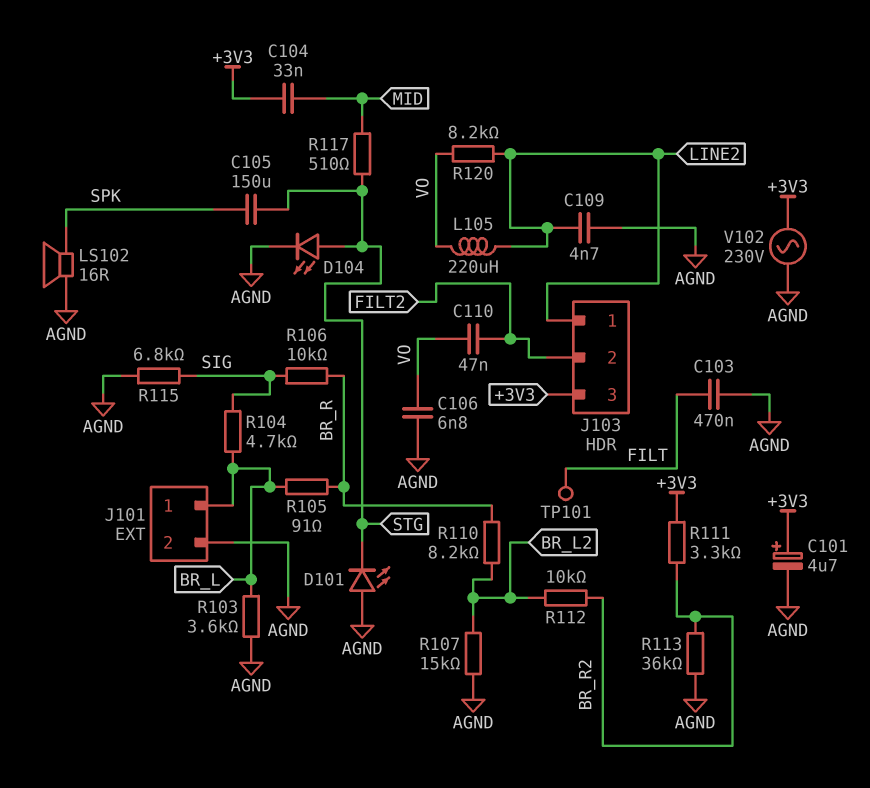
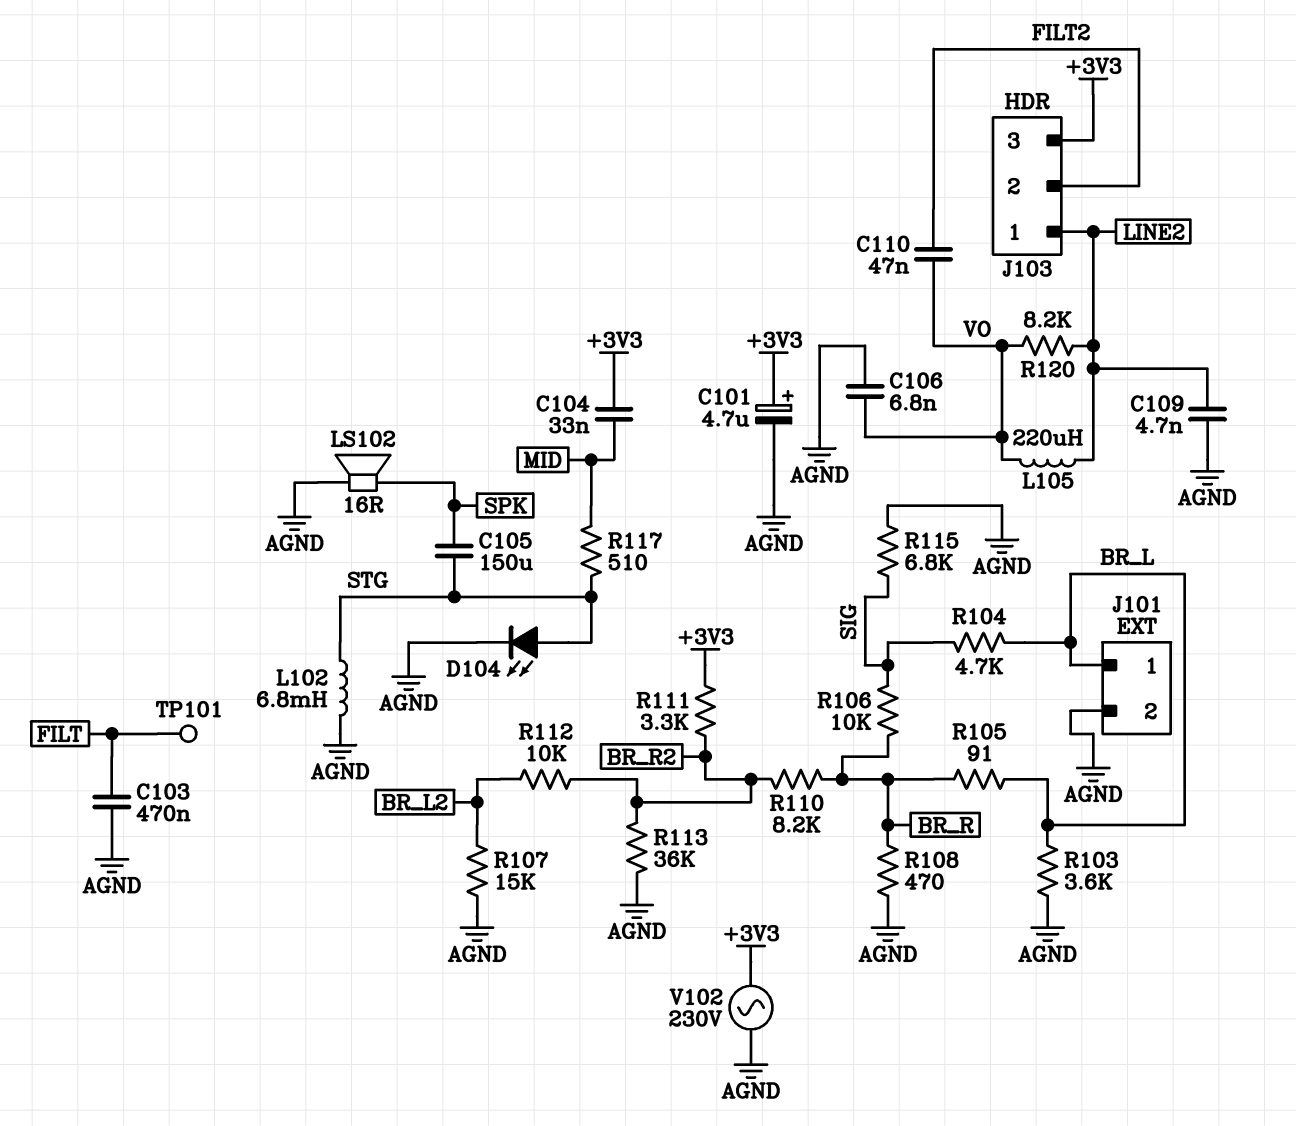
D101: LED (A AGND, K STG) -> none
L102: none -> 6.8mH (AGND, STG)
R108: none -> 470 (AGND, BR_R)
R110: 8.2k (BR_L2, BR_R) -> 8.2k (BR_R, BR_R2)

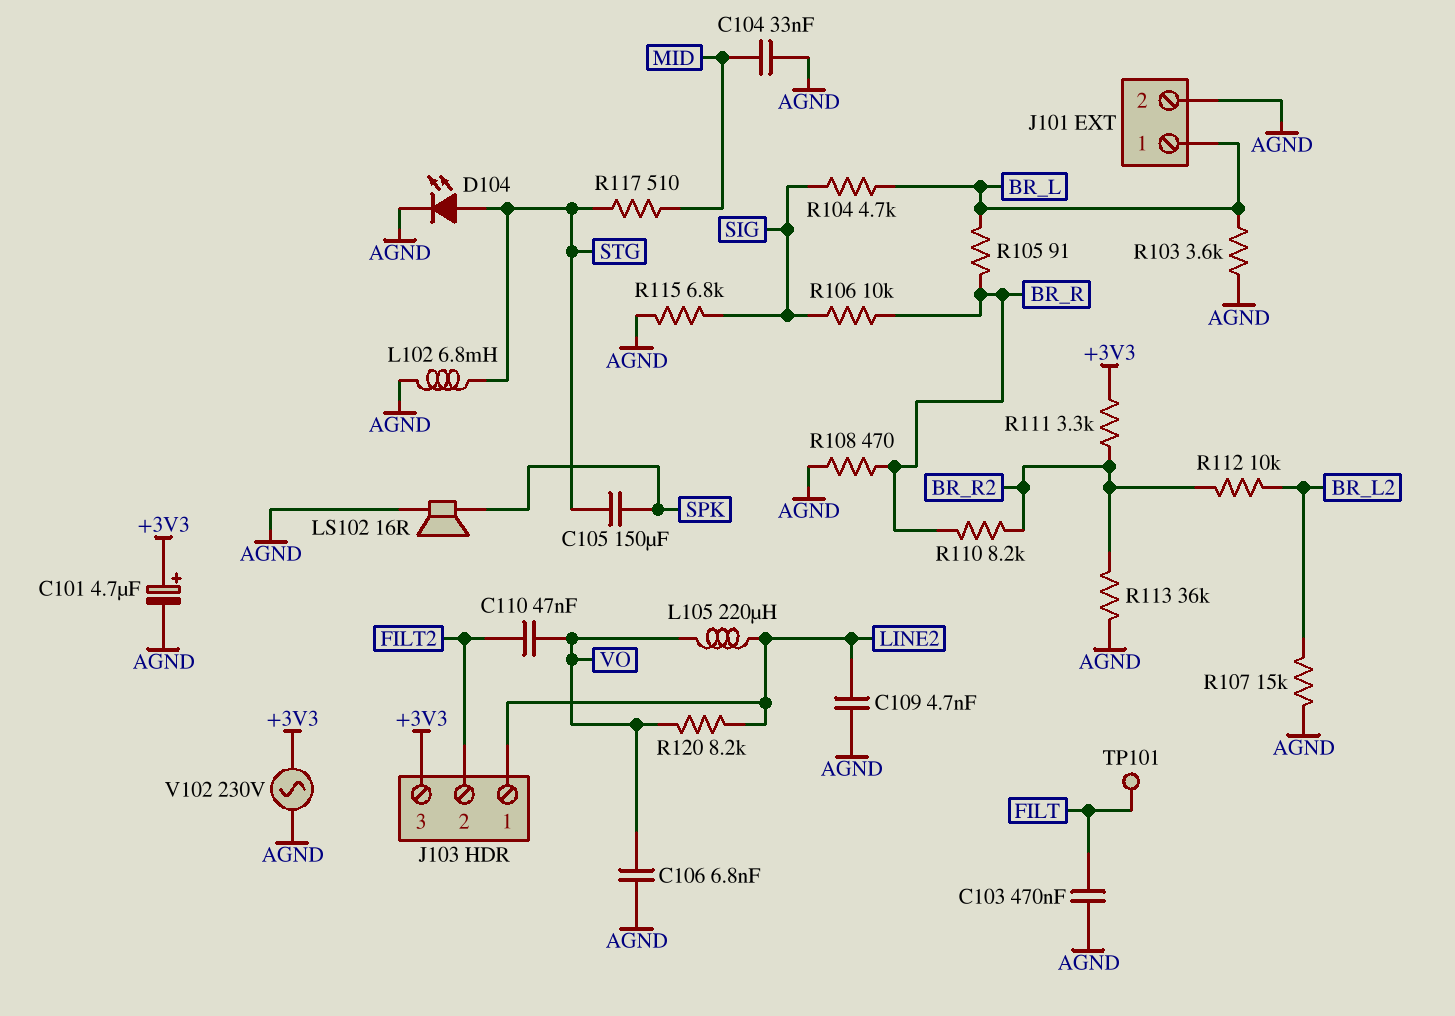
C104: 33nF (+3V3, MID) -> 33nF (AGND, MID)

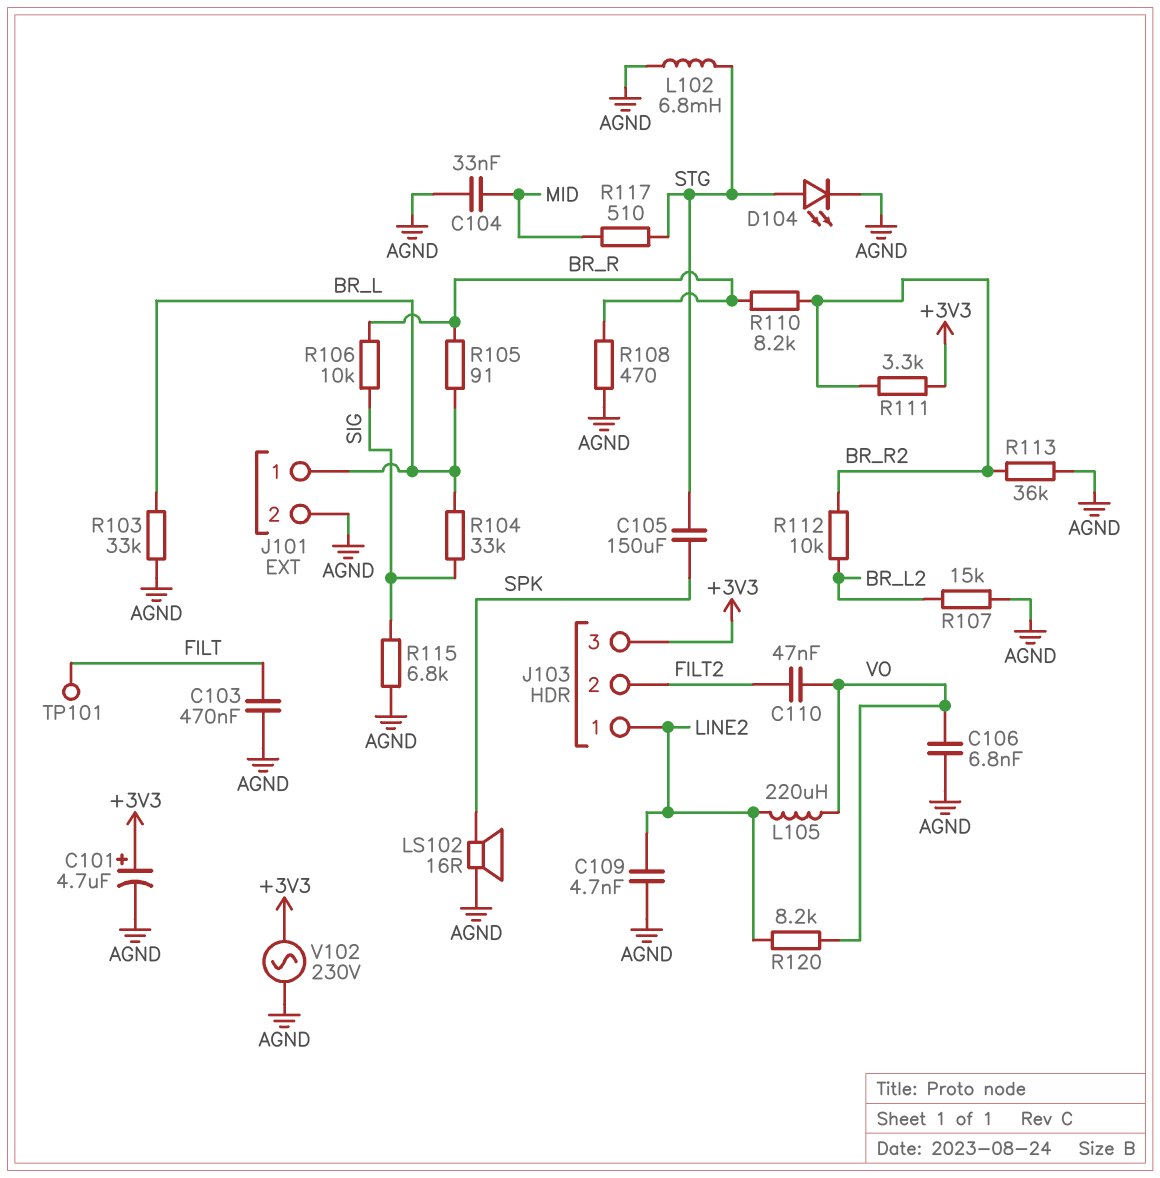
R103: 3.6k (AGND, BR_L) -> 33k (AGND, BR_L)
R104: 4.7k (BR_L, SIG) -> 33k (BR_L, SIG)

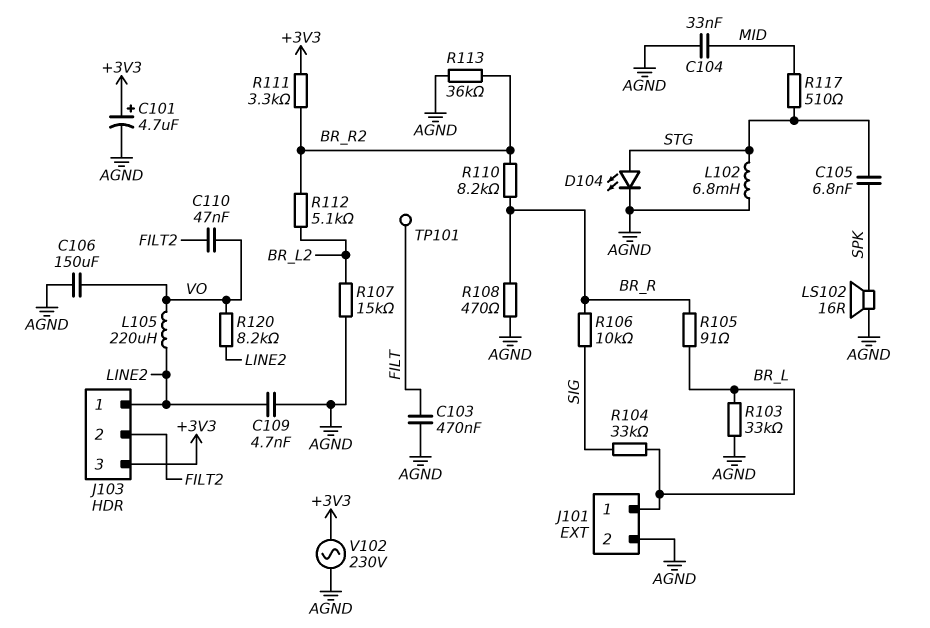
C105: 150uF (SPK, STG) -> 6.8nF (SPK, STG)
C106: 6.8nF (AGND, VO) -> 150uF (AGND, VO)
R112: 10k (BR_L2, BR_R2) -> 5.1k (BR_L2, BR_R2)
R115: 6.8k (AGND, SIG) -> none

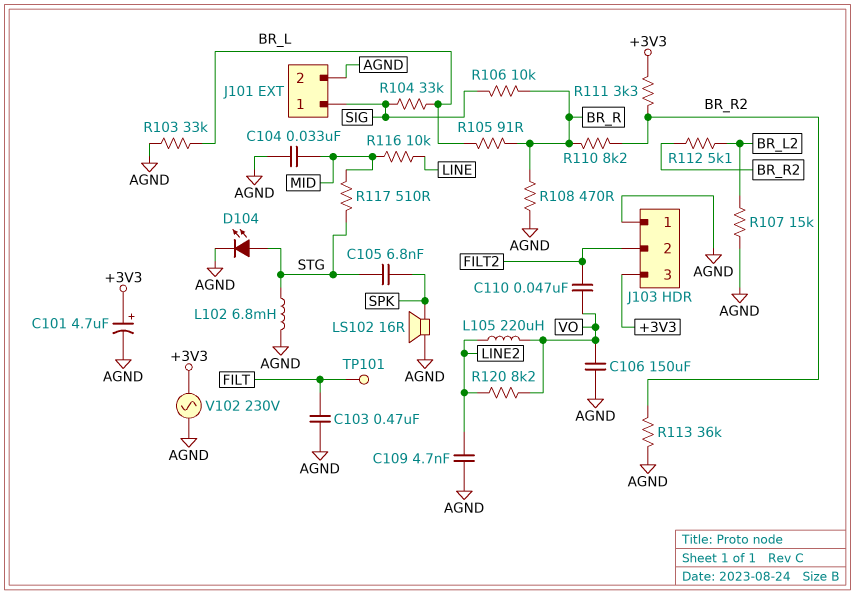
J101 pin 1: BR_L -> SIG
J103 pin 1: LINE2 -> AGND
R116: none -> 10k (LINE, MID)

